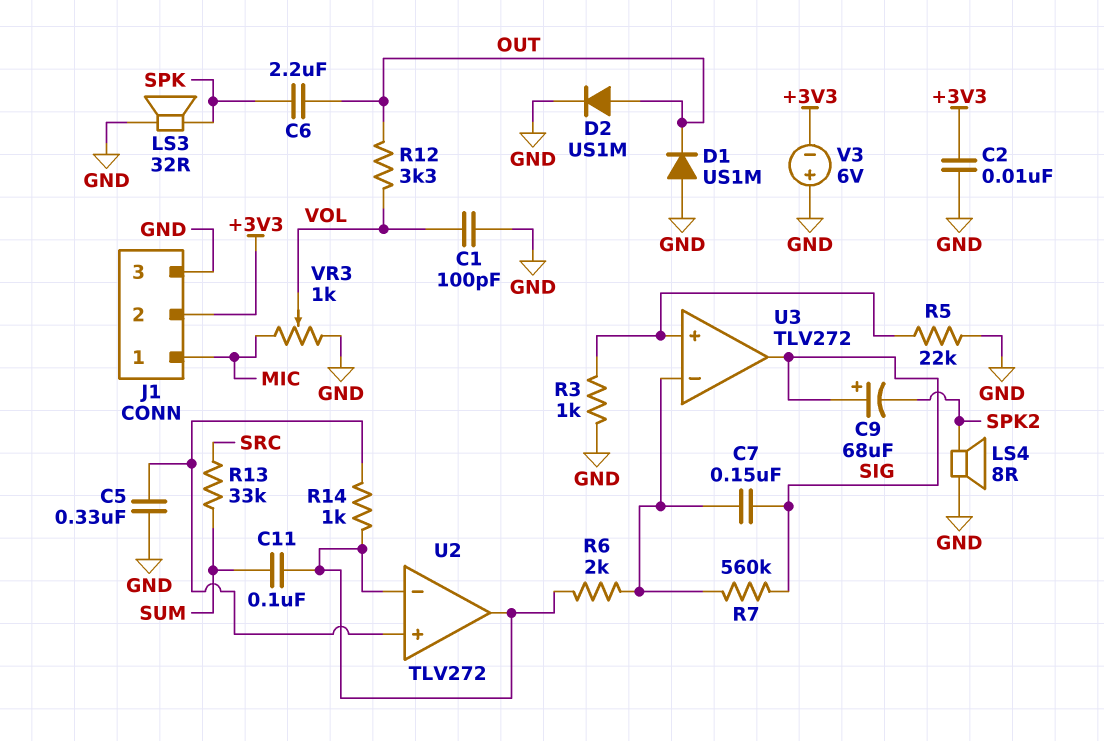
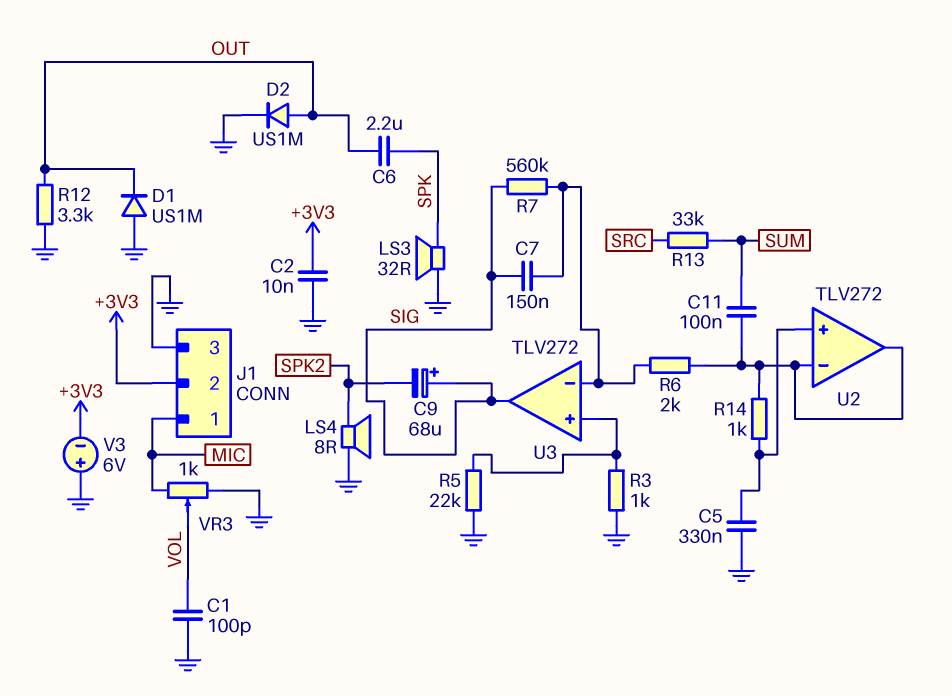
R12: 3.3k (OUT, VOL) -> 3.3k (GND, OUT)

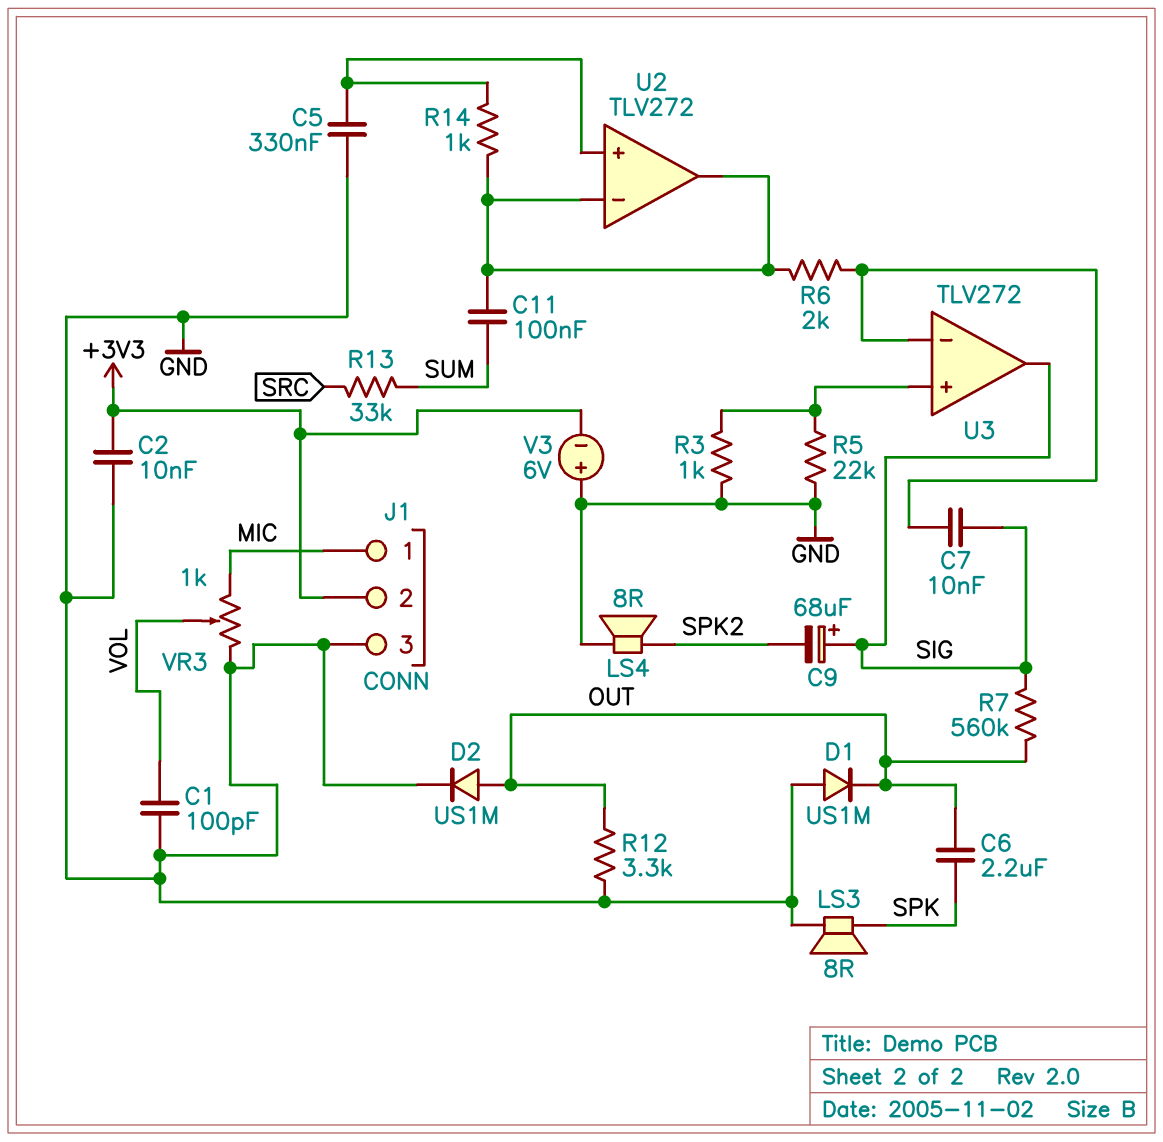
C7: 150nF (SIG, U3/in-) -> 10nF (SIG, U3/in-)
LS3: speaker 32R (GND, SPK) -> speaker 8R (GND, SPK)
R7: 560k (SIG, U3/in-) -> 560k (OUT, SIG)

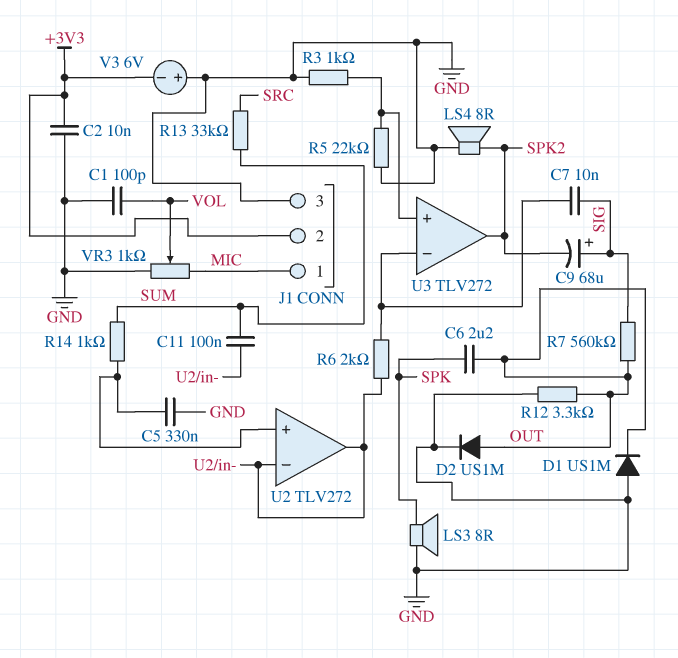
R14: 1k (U2/in+, U2/in-) -> 1k (SUM, U2/in+)
U3 pin out: SIG -> SPK2

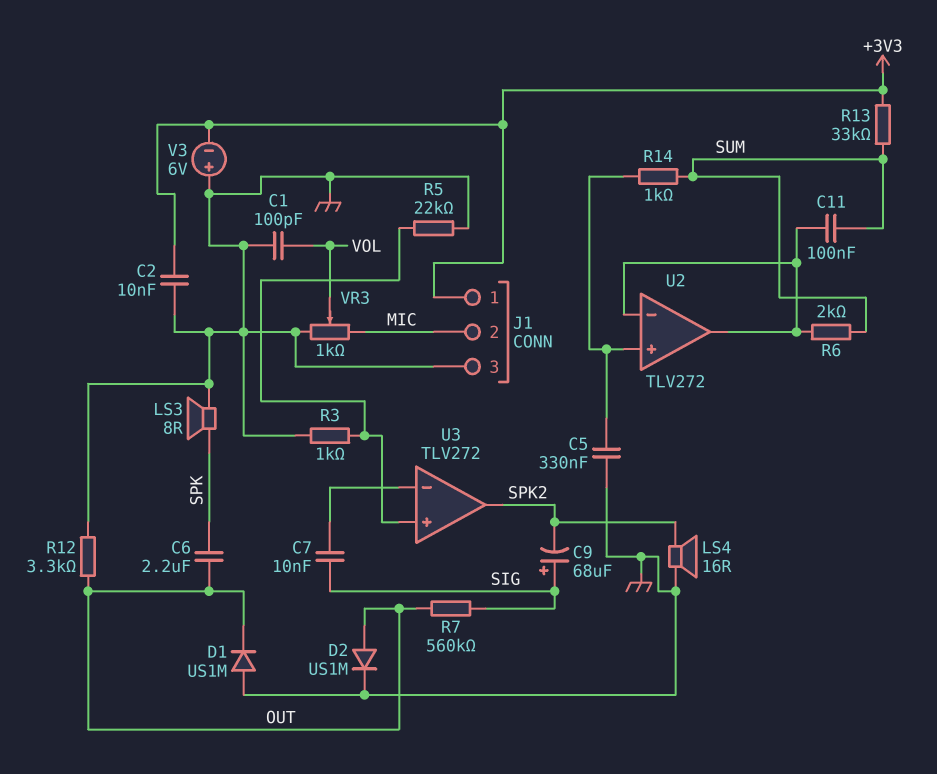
J1 pin 1: MIC -> +3V3
J1 pin 2: +3V3 -> MIC
LS4: speaker 8R (GND, SPK2) -> speaker 16R (GND, SPK2)
R6: 2k (U2/in-, U3/in-) -> 2k (SUM, U2/in-)
R13: 33k (SRC, SUM) -> 33k (+3V3, SUM)

